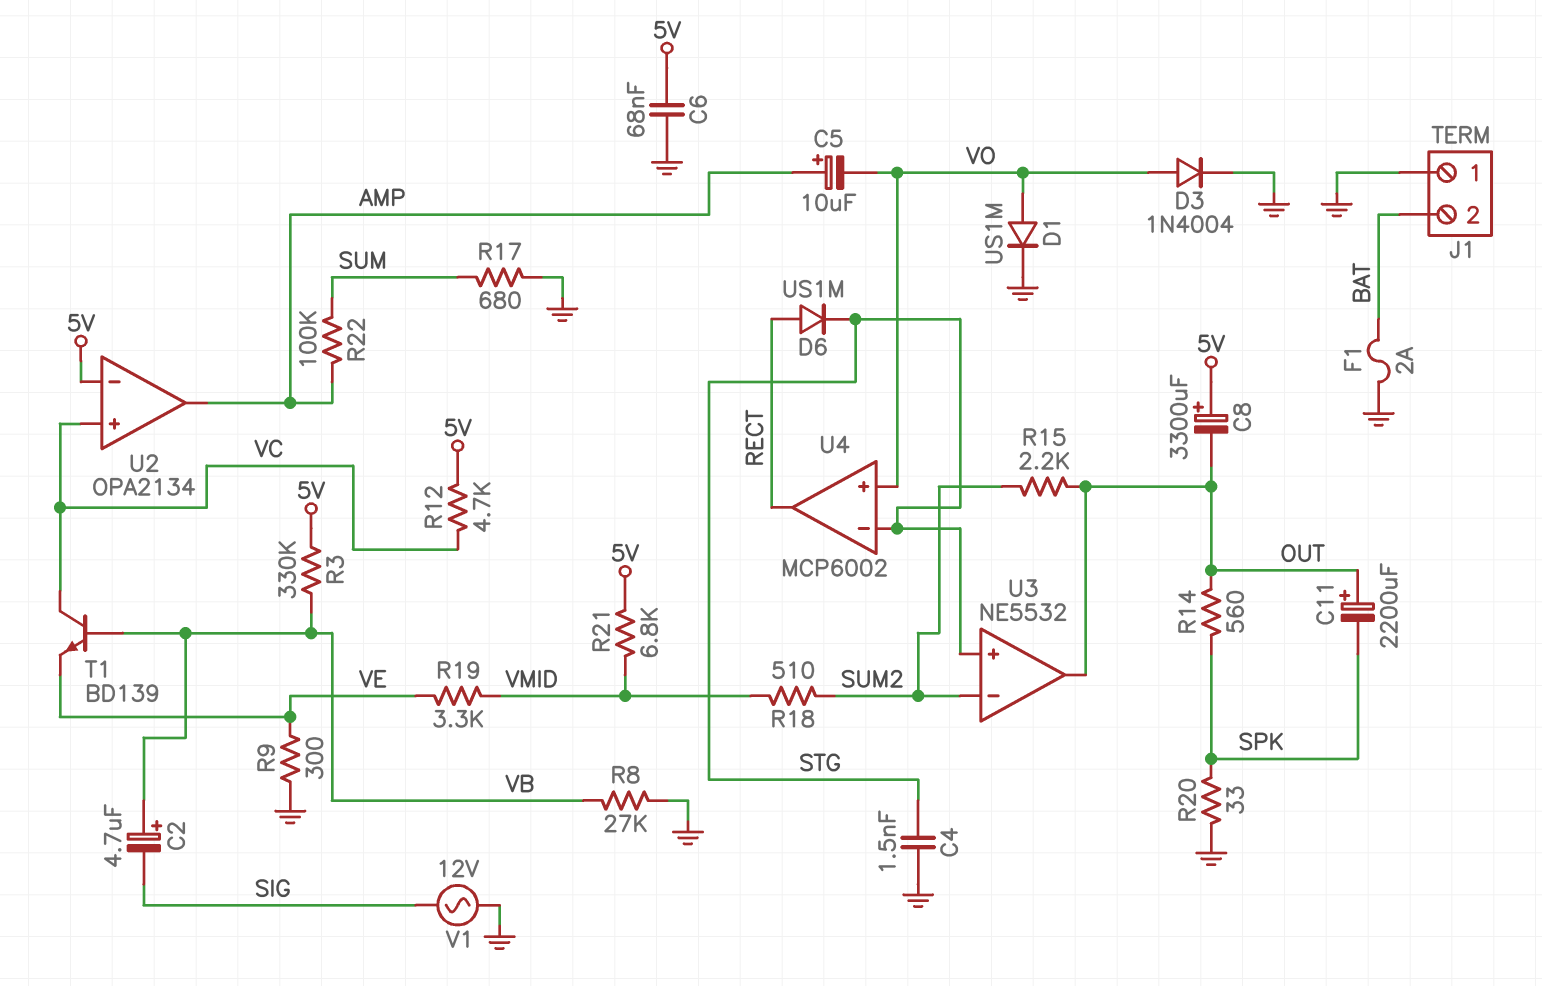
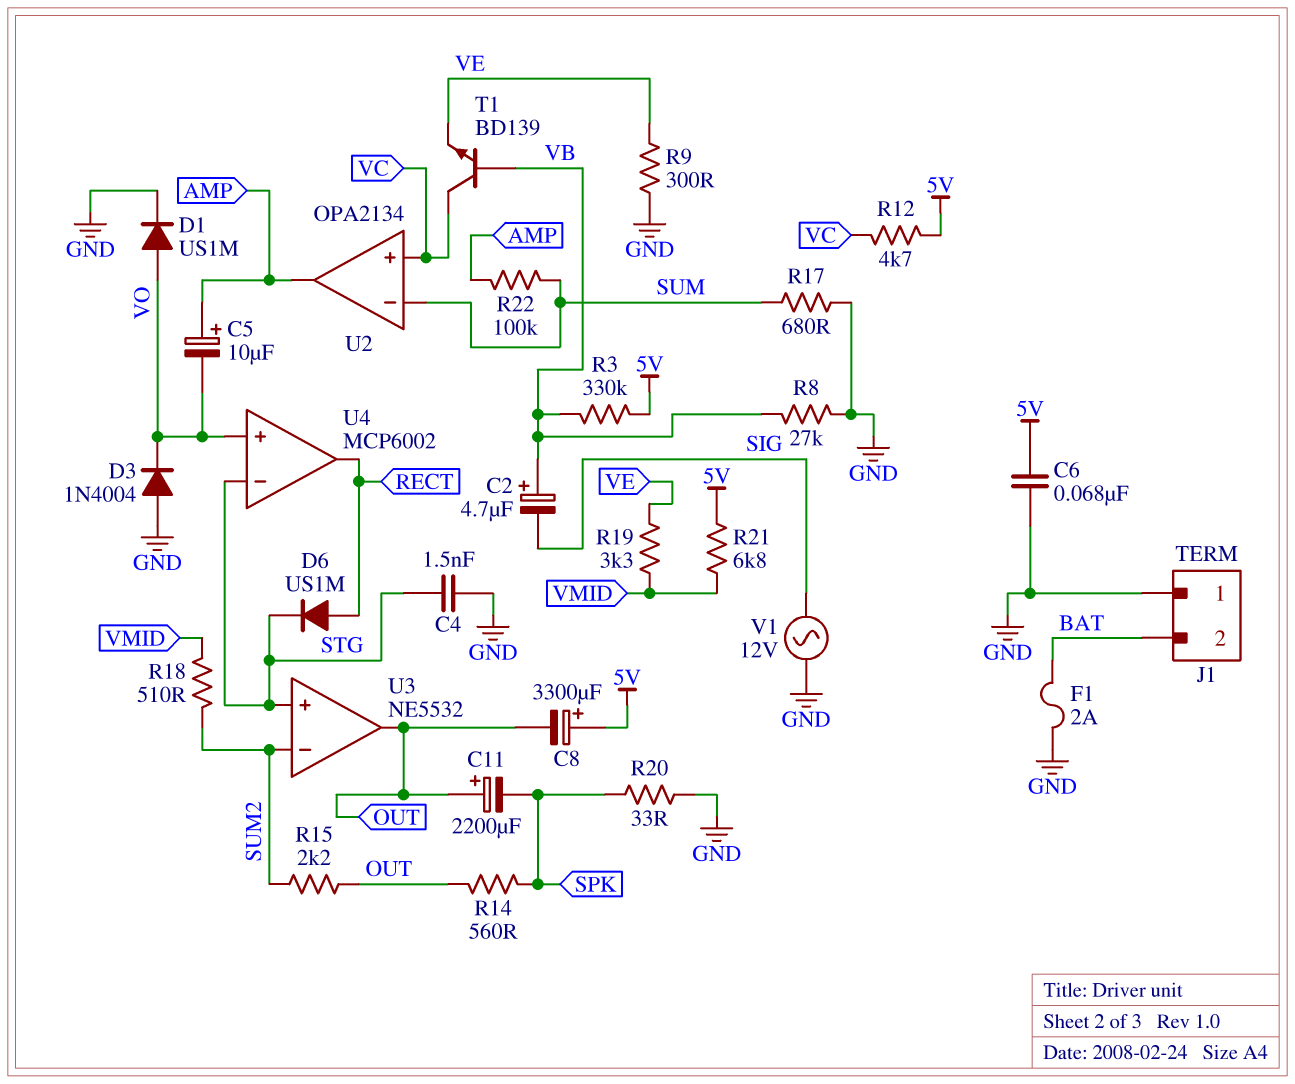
D3: diode 1N4004 (A VO, K GND) -> diode 1N4004 (A GND, K VO)
U2 pin in-: 5V -> SUM

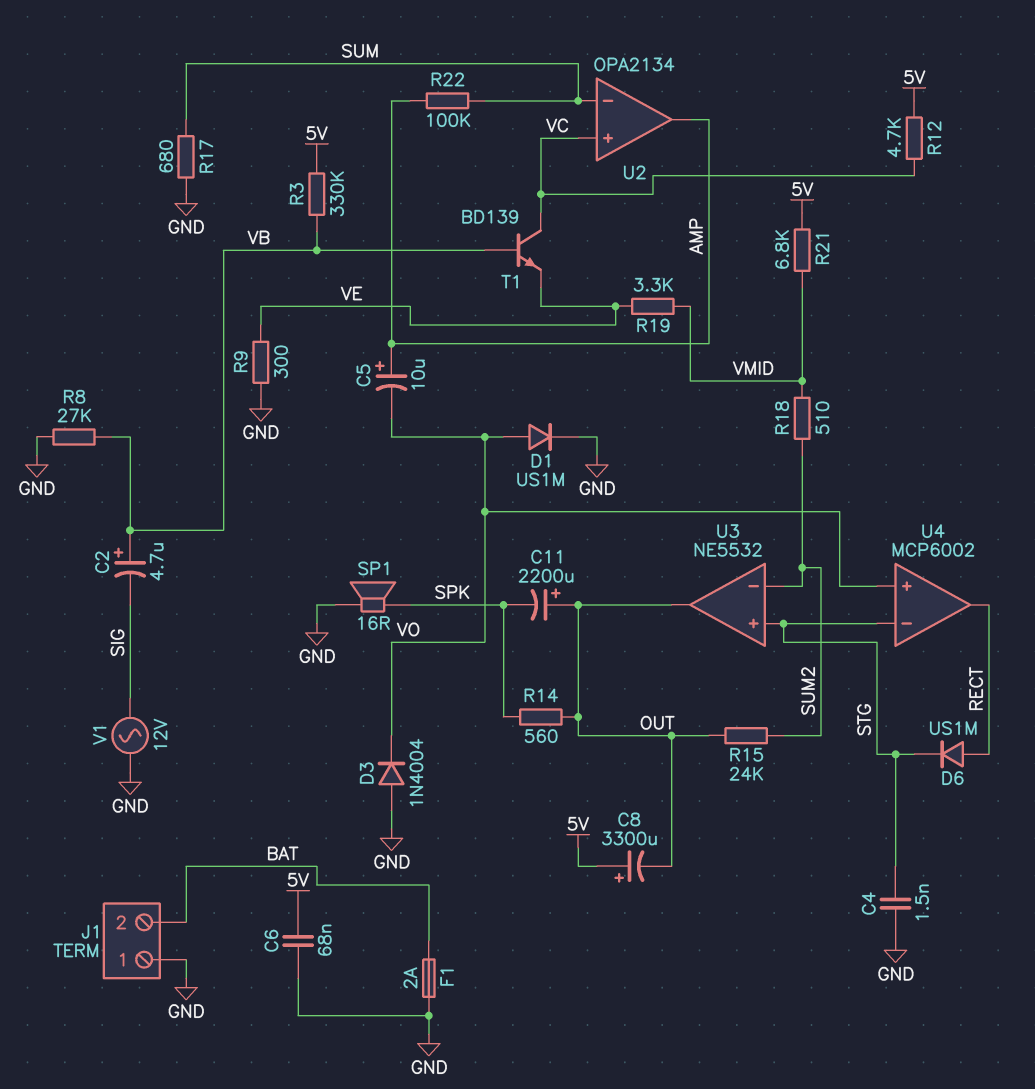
R15: 2.2k (OUT, SUM2) -> 24k (OUT, SUM2)
R20: 33 (GND, SPK) -> none
SP1: none -> speaker 16R (GND, SPK)

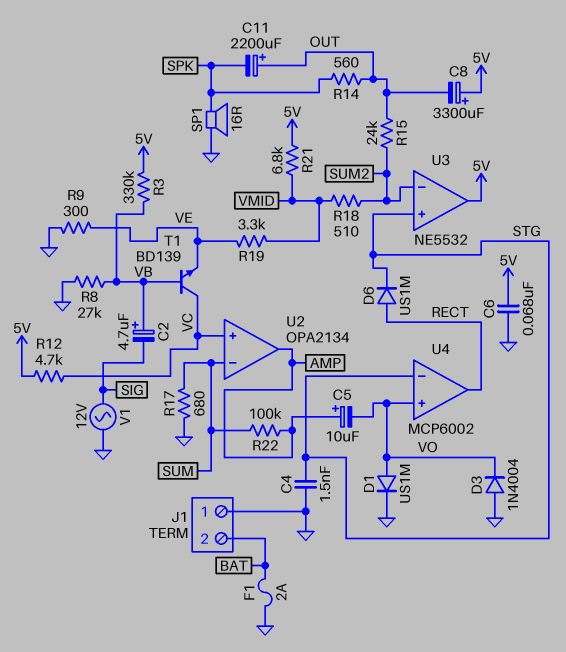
U3 pin out: OUT -> 5V

